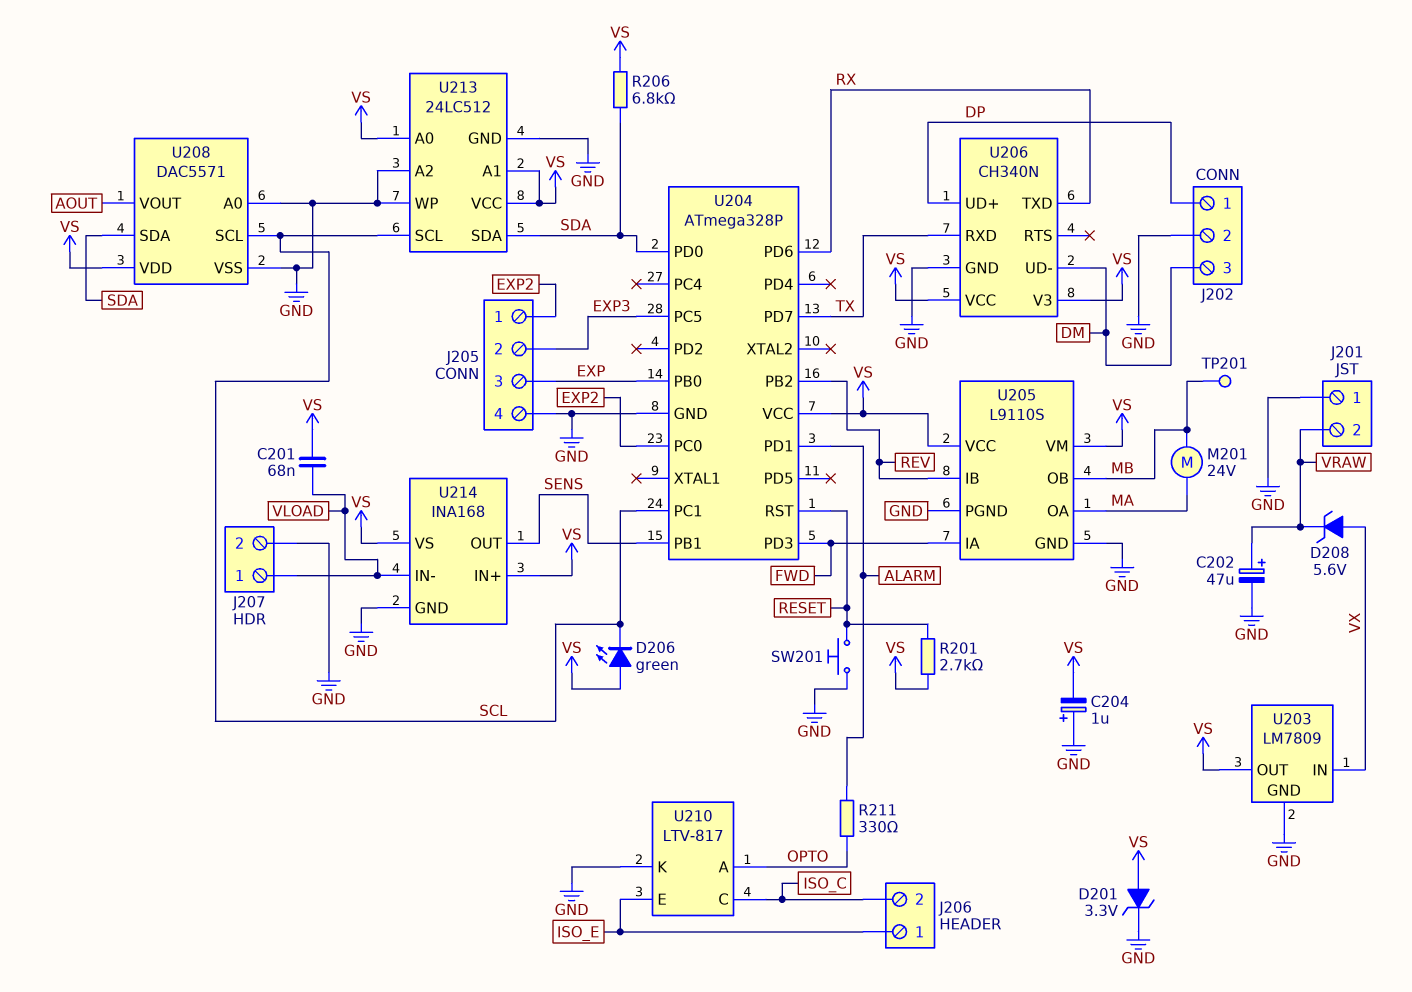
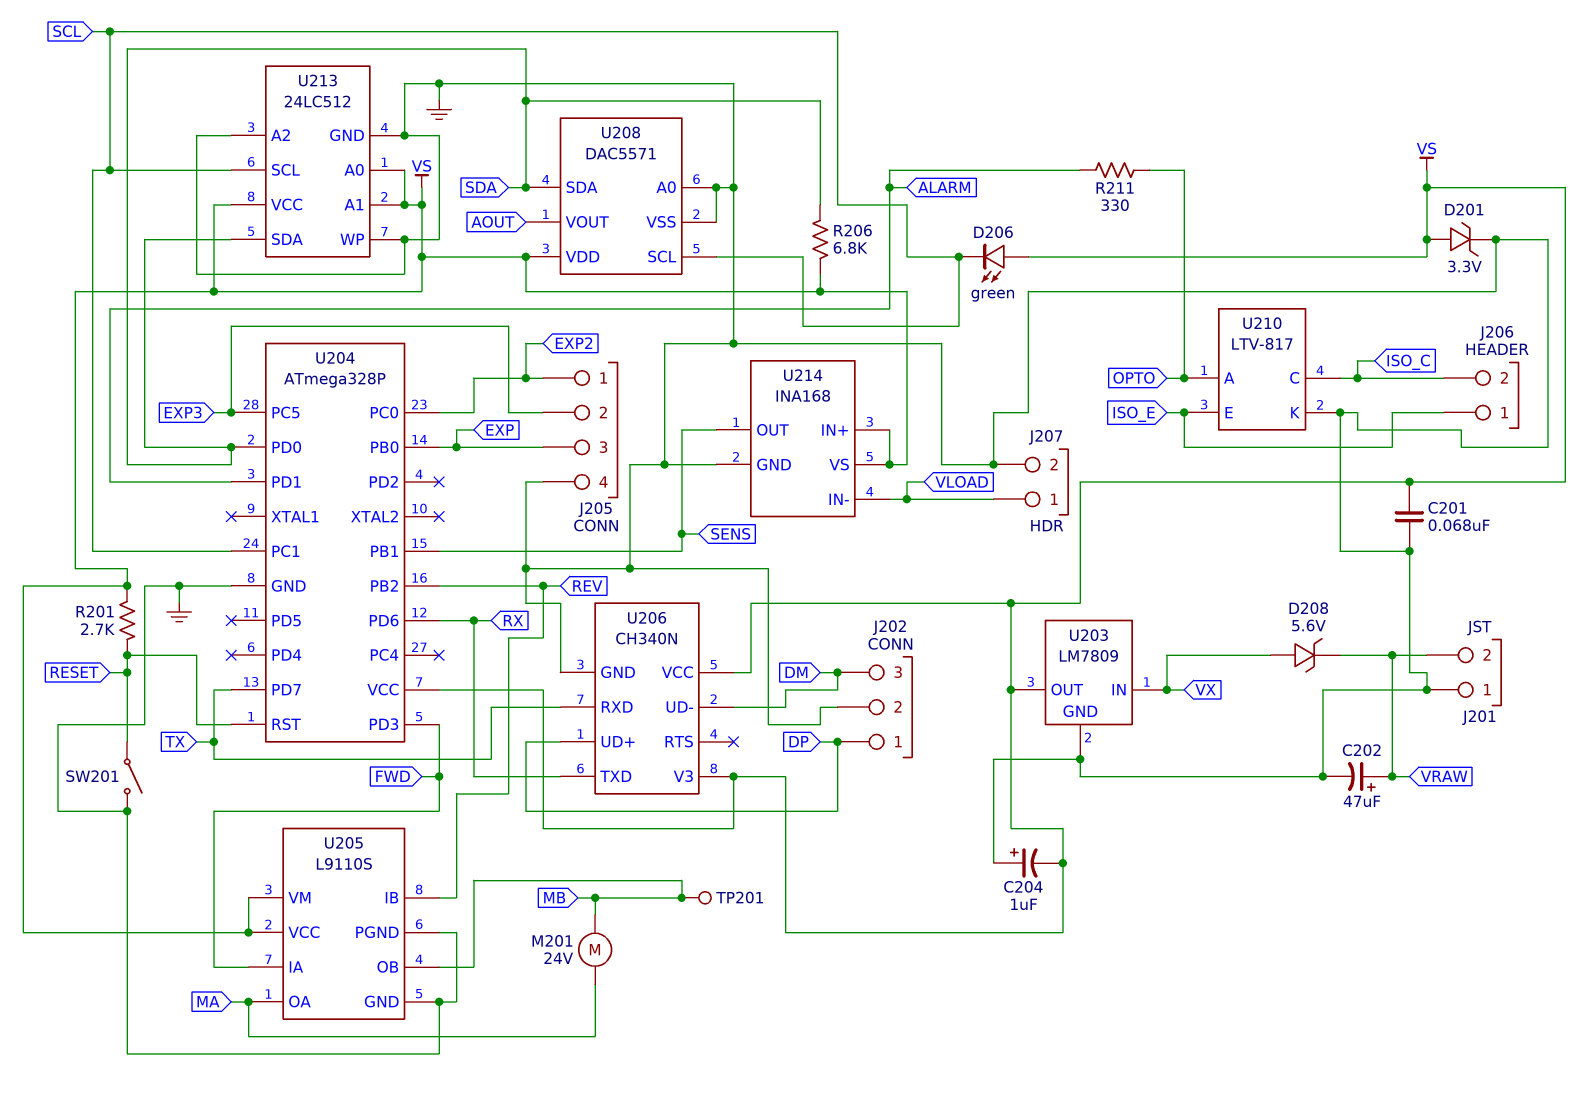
C201: 68nF (VLOAD, VS) -> 68nF (GND, VS)
SW201: button (GND, RESET) -> switch (GND, RESET)

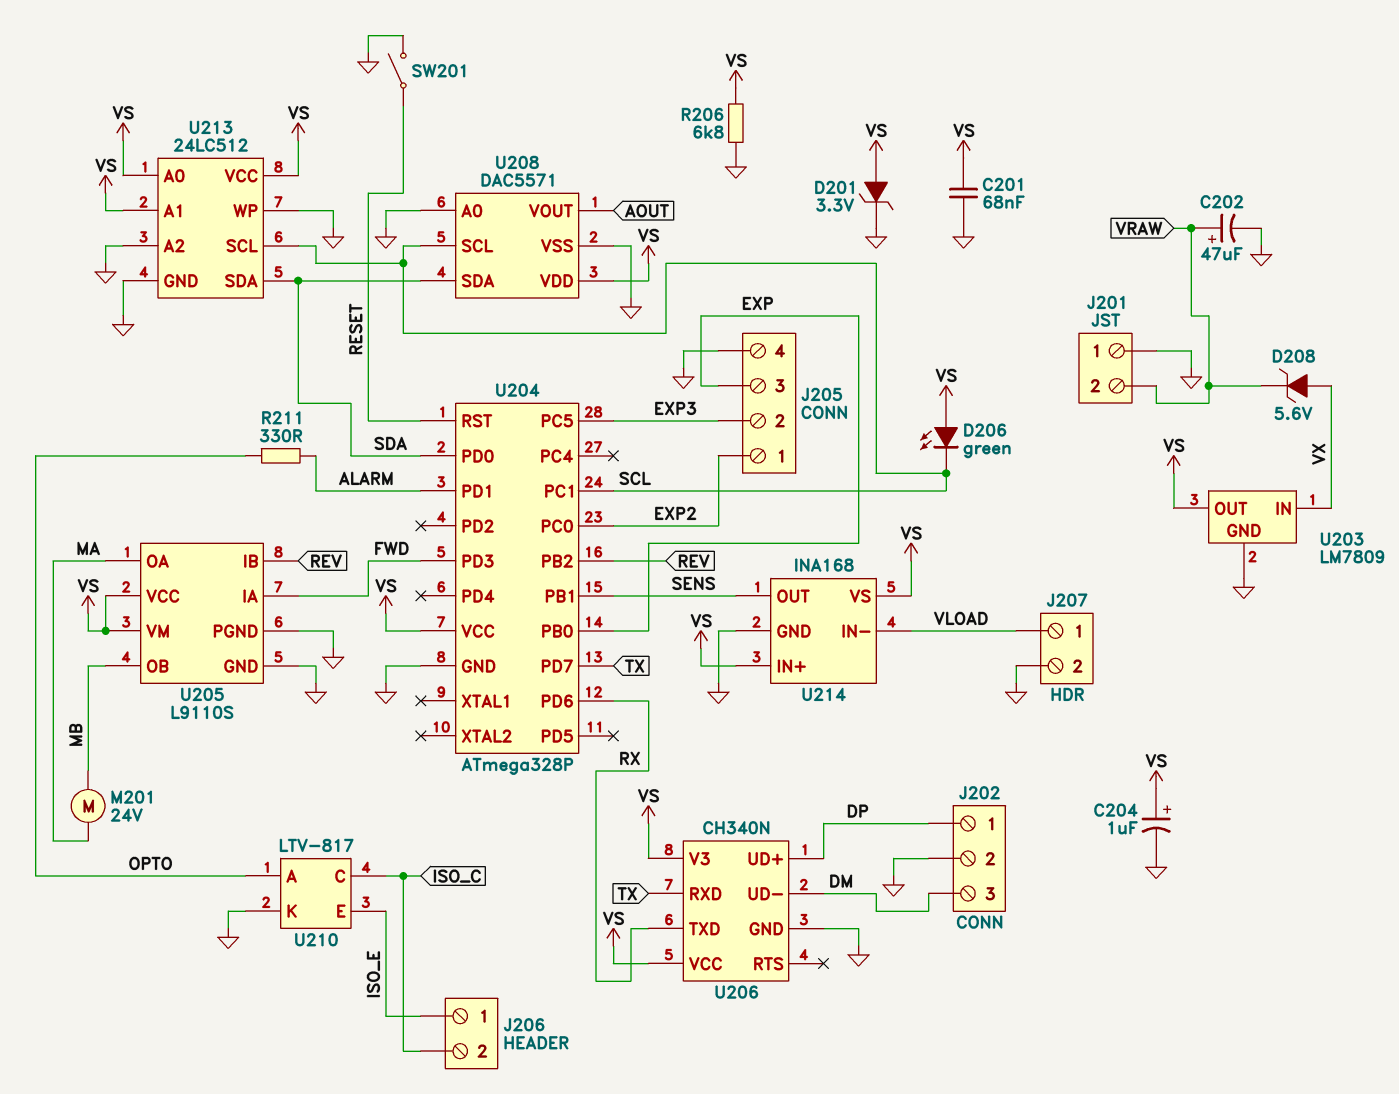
C204: 1uF (plus GND, minus VS) -> 1uF (plus VS, minus GND)
R201: 2.7k (RESET, VS) -> none
R206: 6.8k (SDA, VS) -> 6.8k (GND, VS)
TP201: test point (MB) -> none

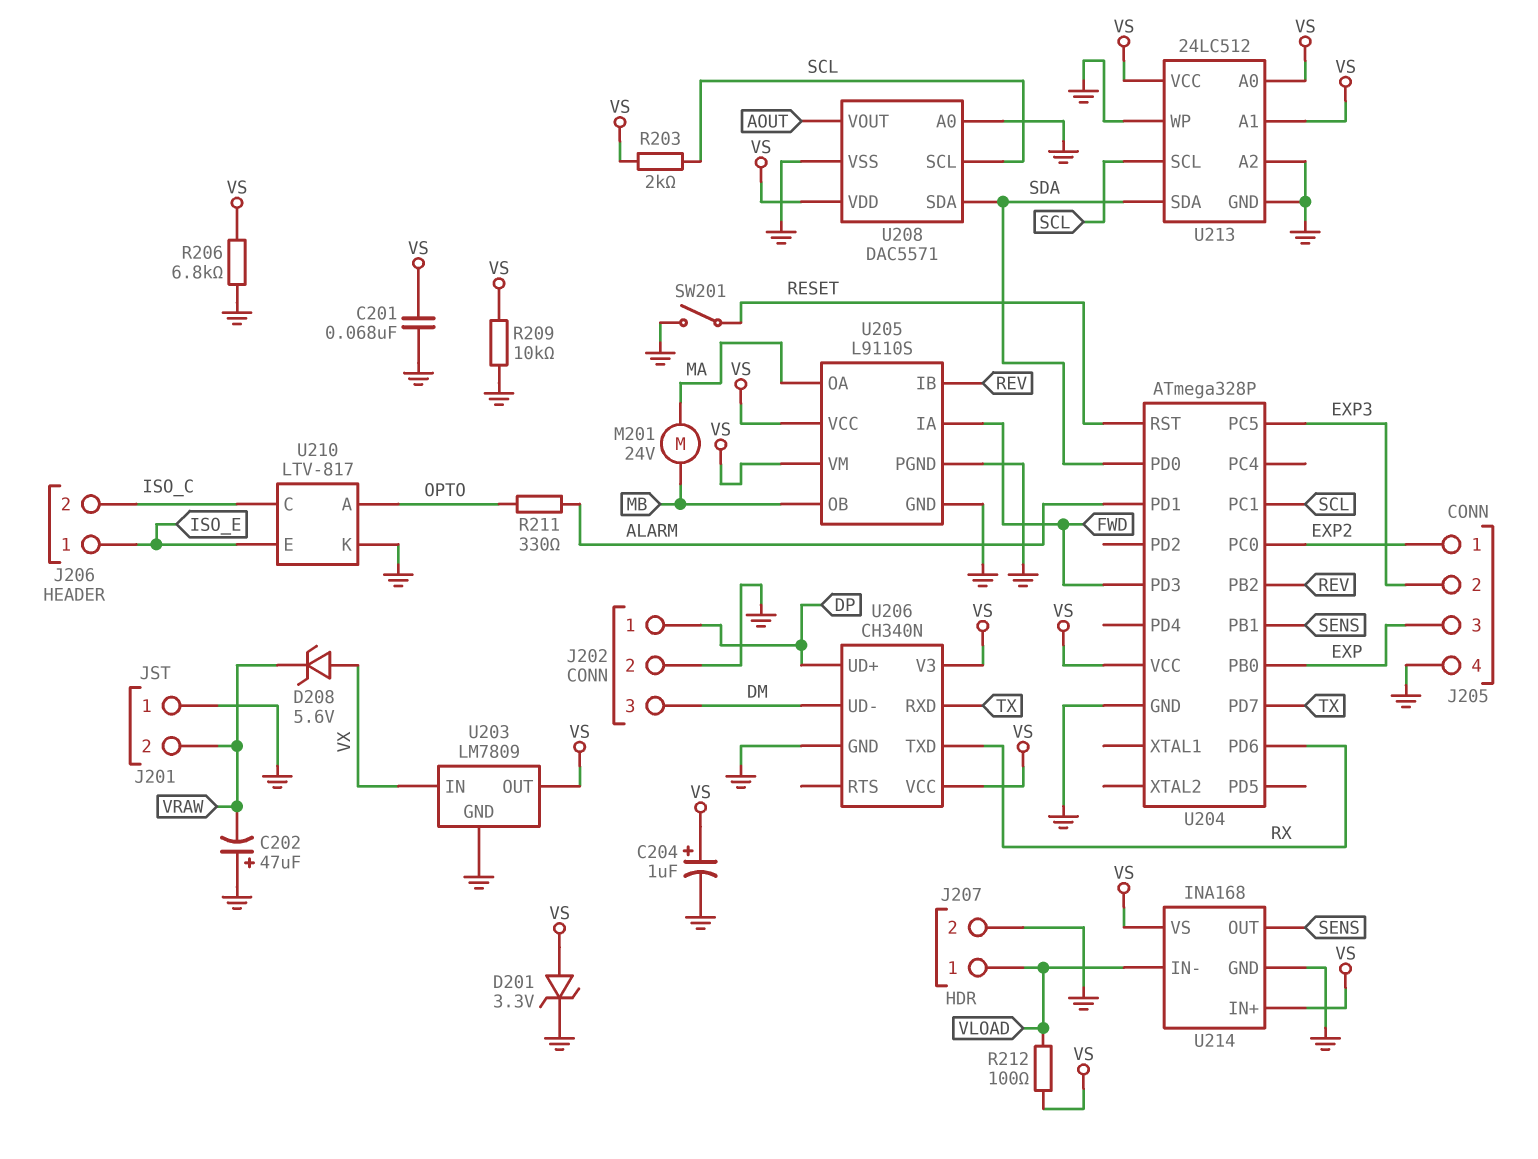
C202: 47uF (plus VRAW, minus GND) -> 47uF (plus GND, minus VRAW)
D206: LED green (A VS, K SCL) -> none
R203: none -> 2k (SCL, VS)
R209: none -> 10k (GND, VS)
R212: none -> 100 (VLOAD, VS)

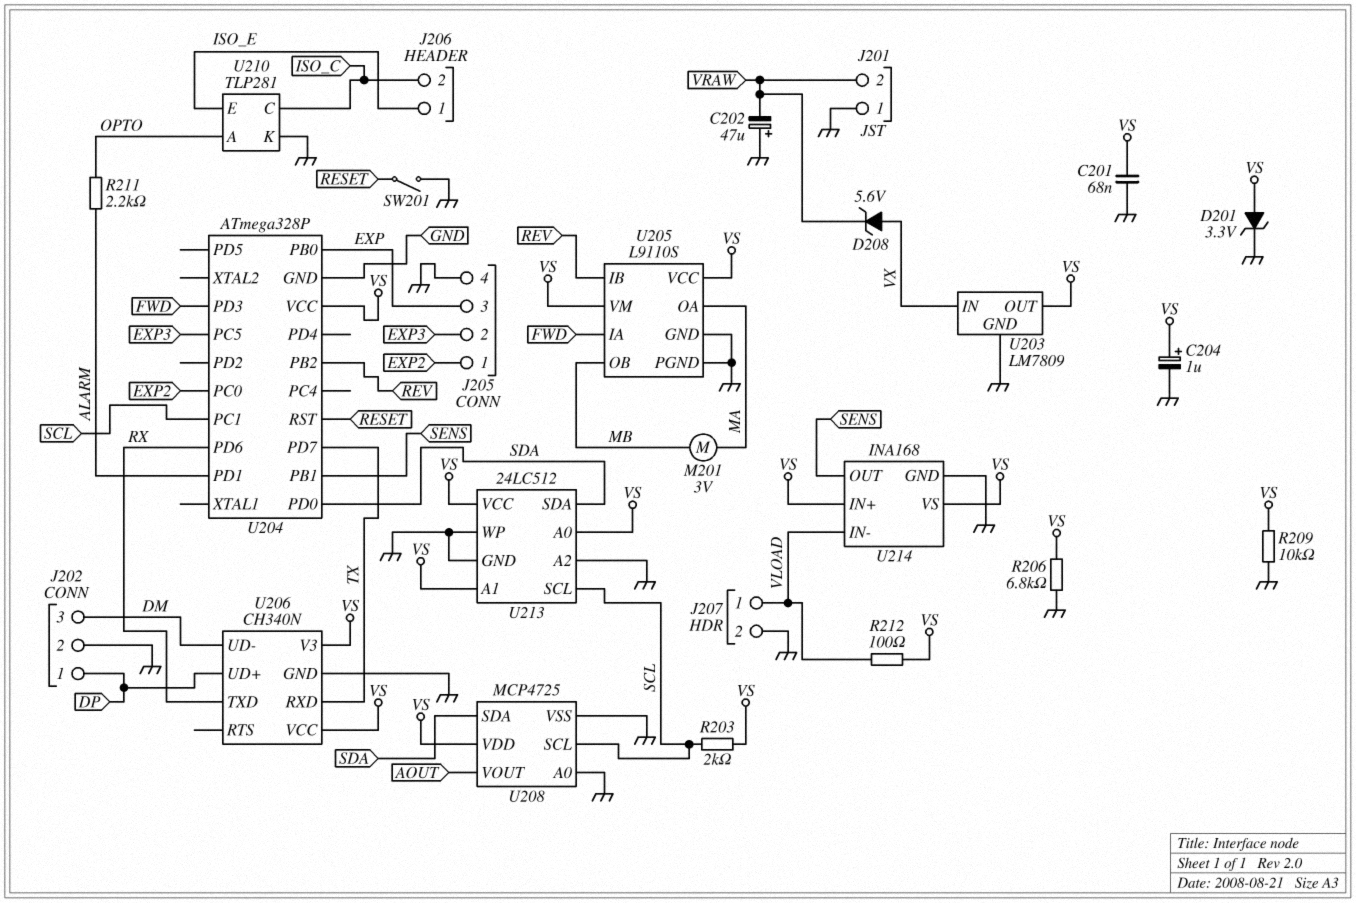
M201: motor 24V (MA, MB) -> motor 3V (MA, MB)
R211: 330 (ALARM, OPTO) -> 2.2k (ALARM, OPTO)
U208: DAC5571 -> MCP4725
U210: LTV-817 -> TLP281

